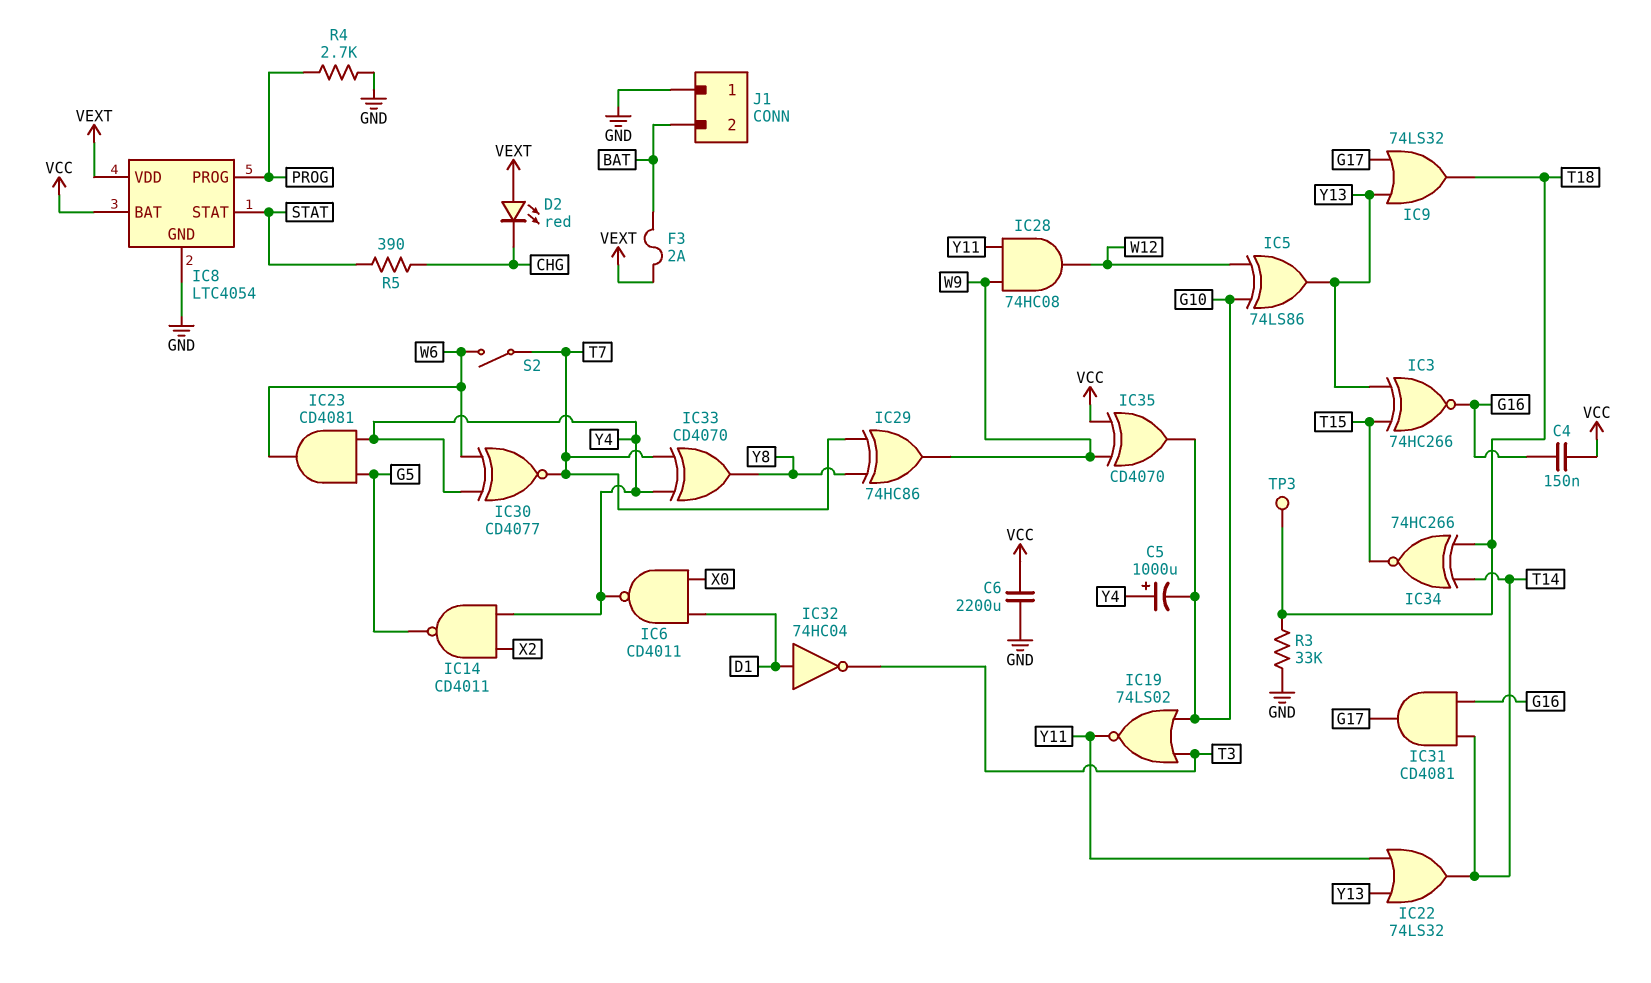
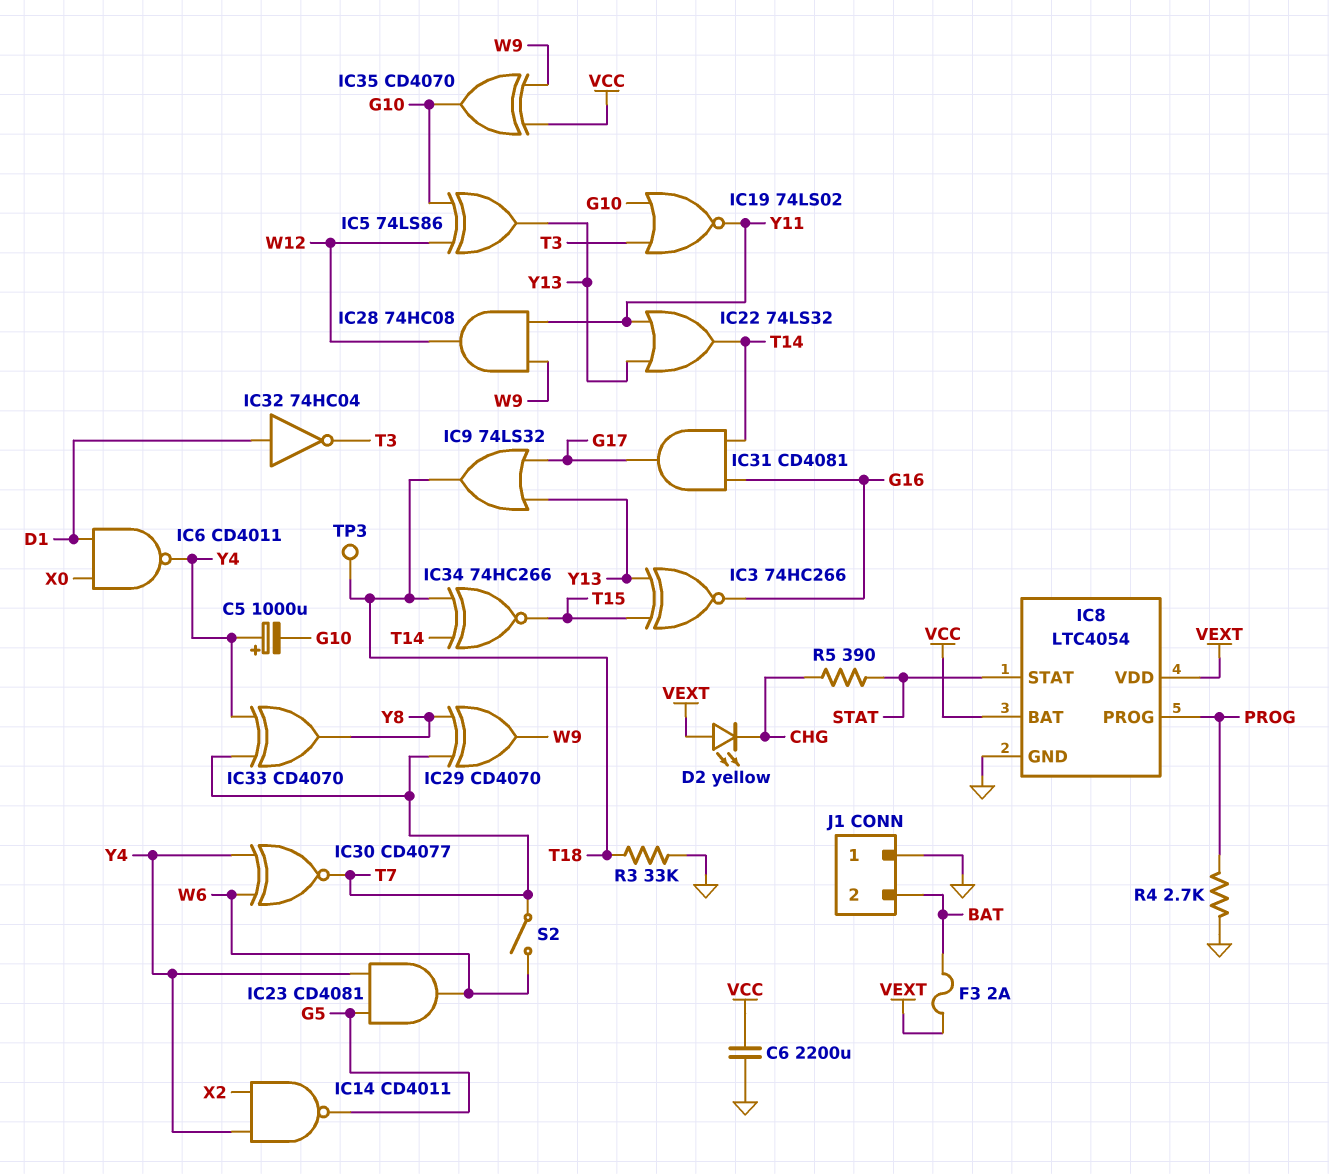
C4: 150nF (G16, VCC) -> none
D2: LED red (A VEXT, K CHG) -> LED yellow (A VEXT, K CHG)
IC29: XOR 74HC86 (in T7, in Y8, out W9) -> XOR CD4070 (in T7, in Y8, out W9)

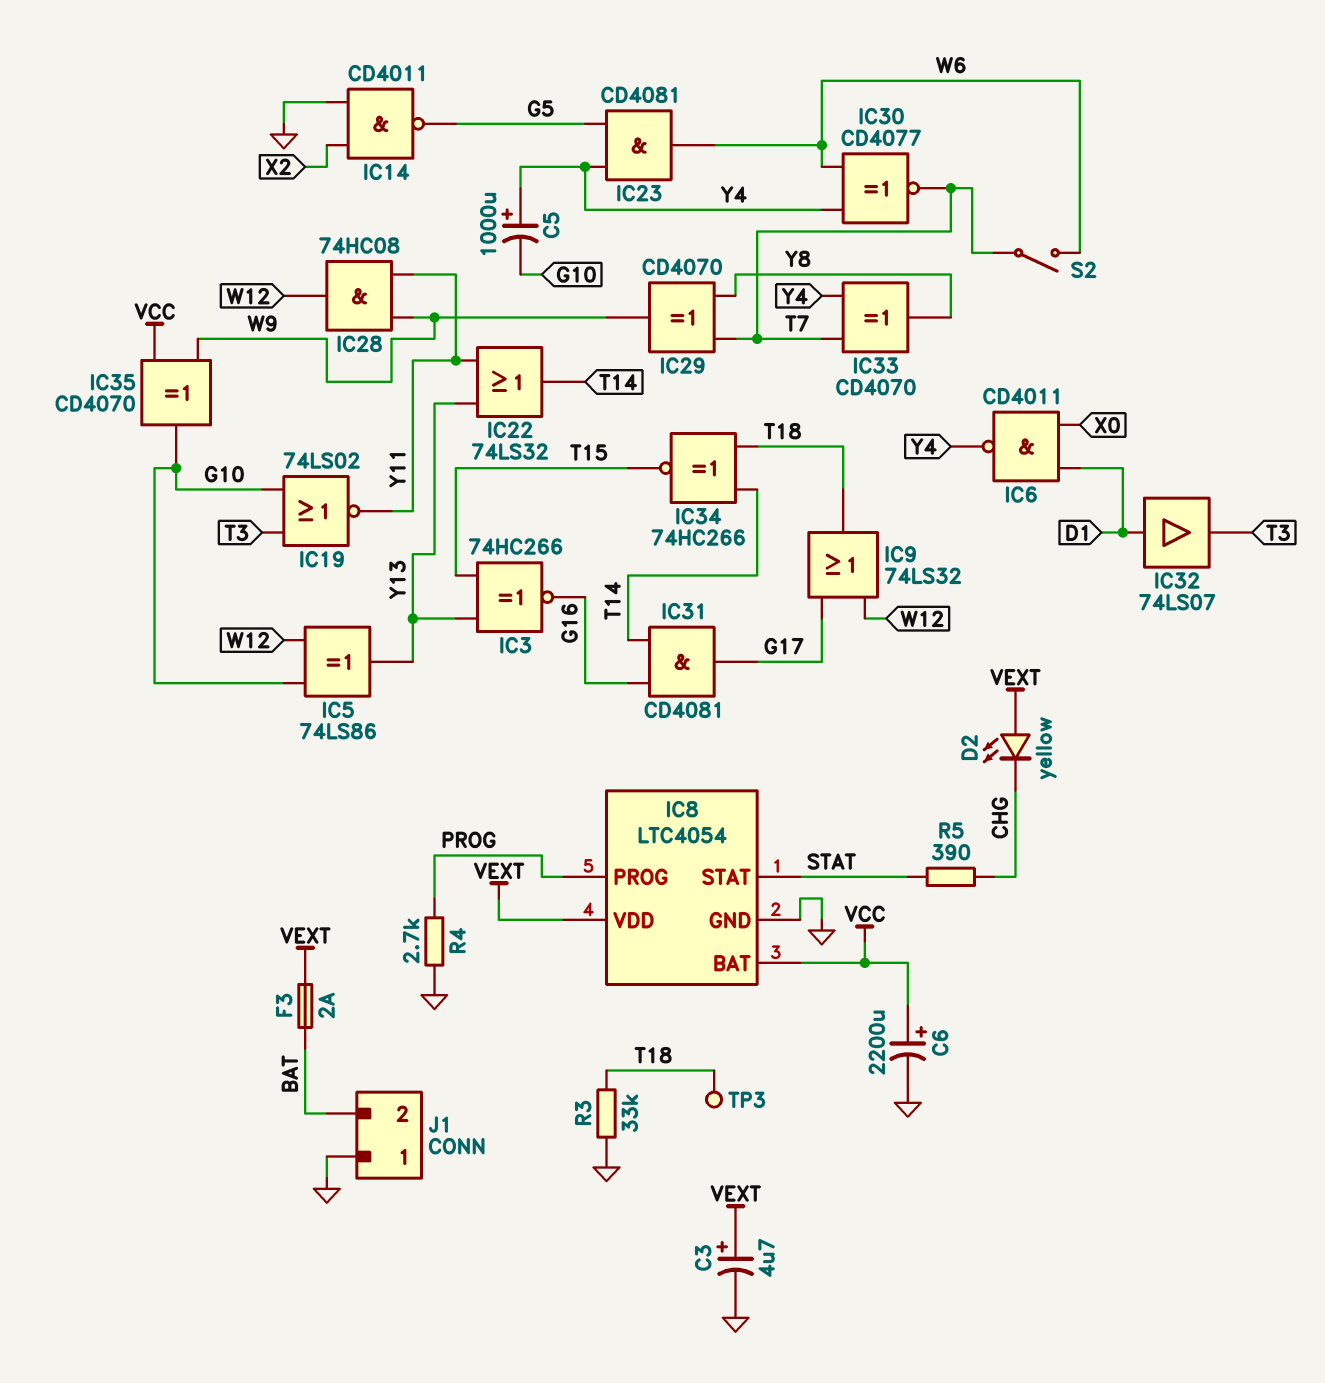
C3: none -> 4.7uF (plus VEXT, minus GND)
C6: 2200uF (GND, VCC) -> 2200uF (plus VCC, minus GND)
IC9: OR 74LS32 (in G17, in Y13, out T18) -> OR 74LS32 (in G17, in W12, out T18)
IC14: NAND CD4011 (in X2, in Y4, out G5) -> NAND CD4011 (in GND, in X2, out G5)
IC32: NOT 74HC04 (in D1, out T3) -> buffer 74LS07 (in D1, out T3)

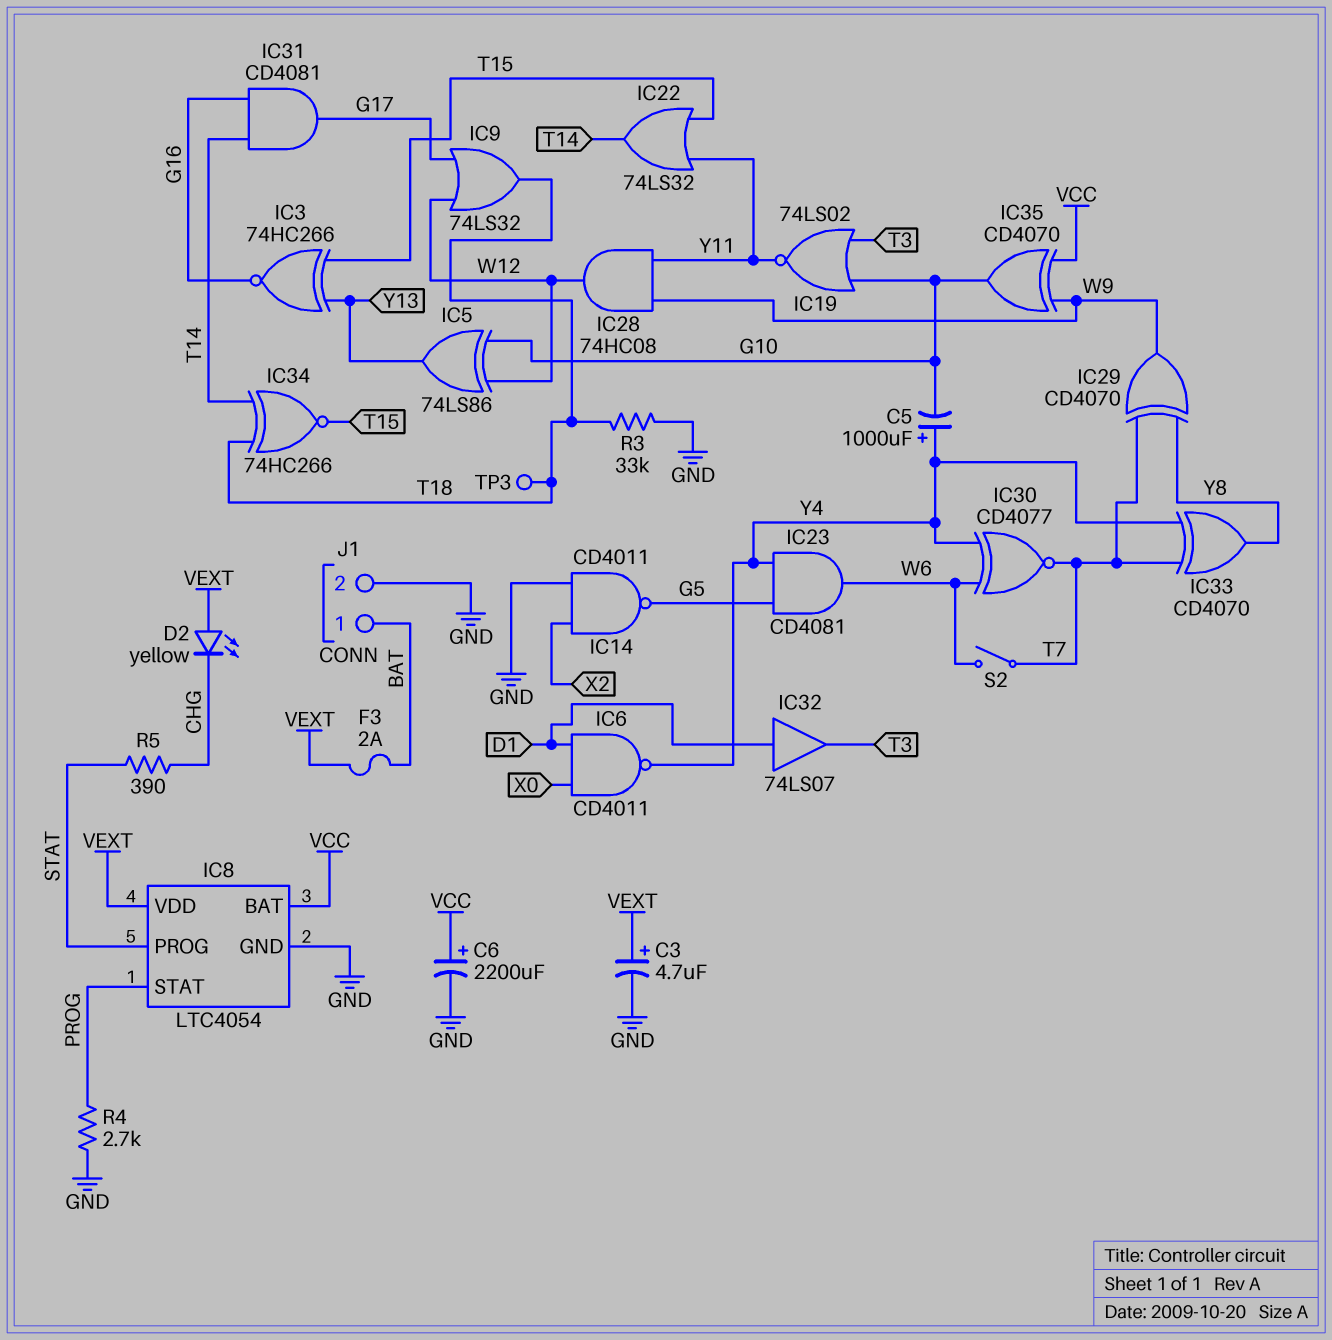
IC8 pin PROG: PROG -> STAT
IC8 pin STAT: STAT -> PROG
IC22: OR 74LS32 (in Y11, in Y13, out T14) -> OR 74LS32 (in T15, in Y11, out T14)
J1 pin 1: GND -> BAT
J1 pin 2: BAT -> GND

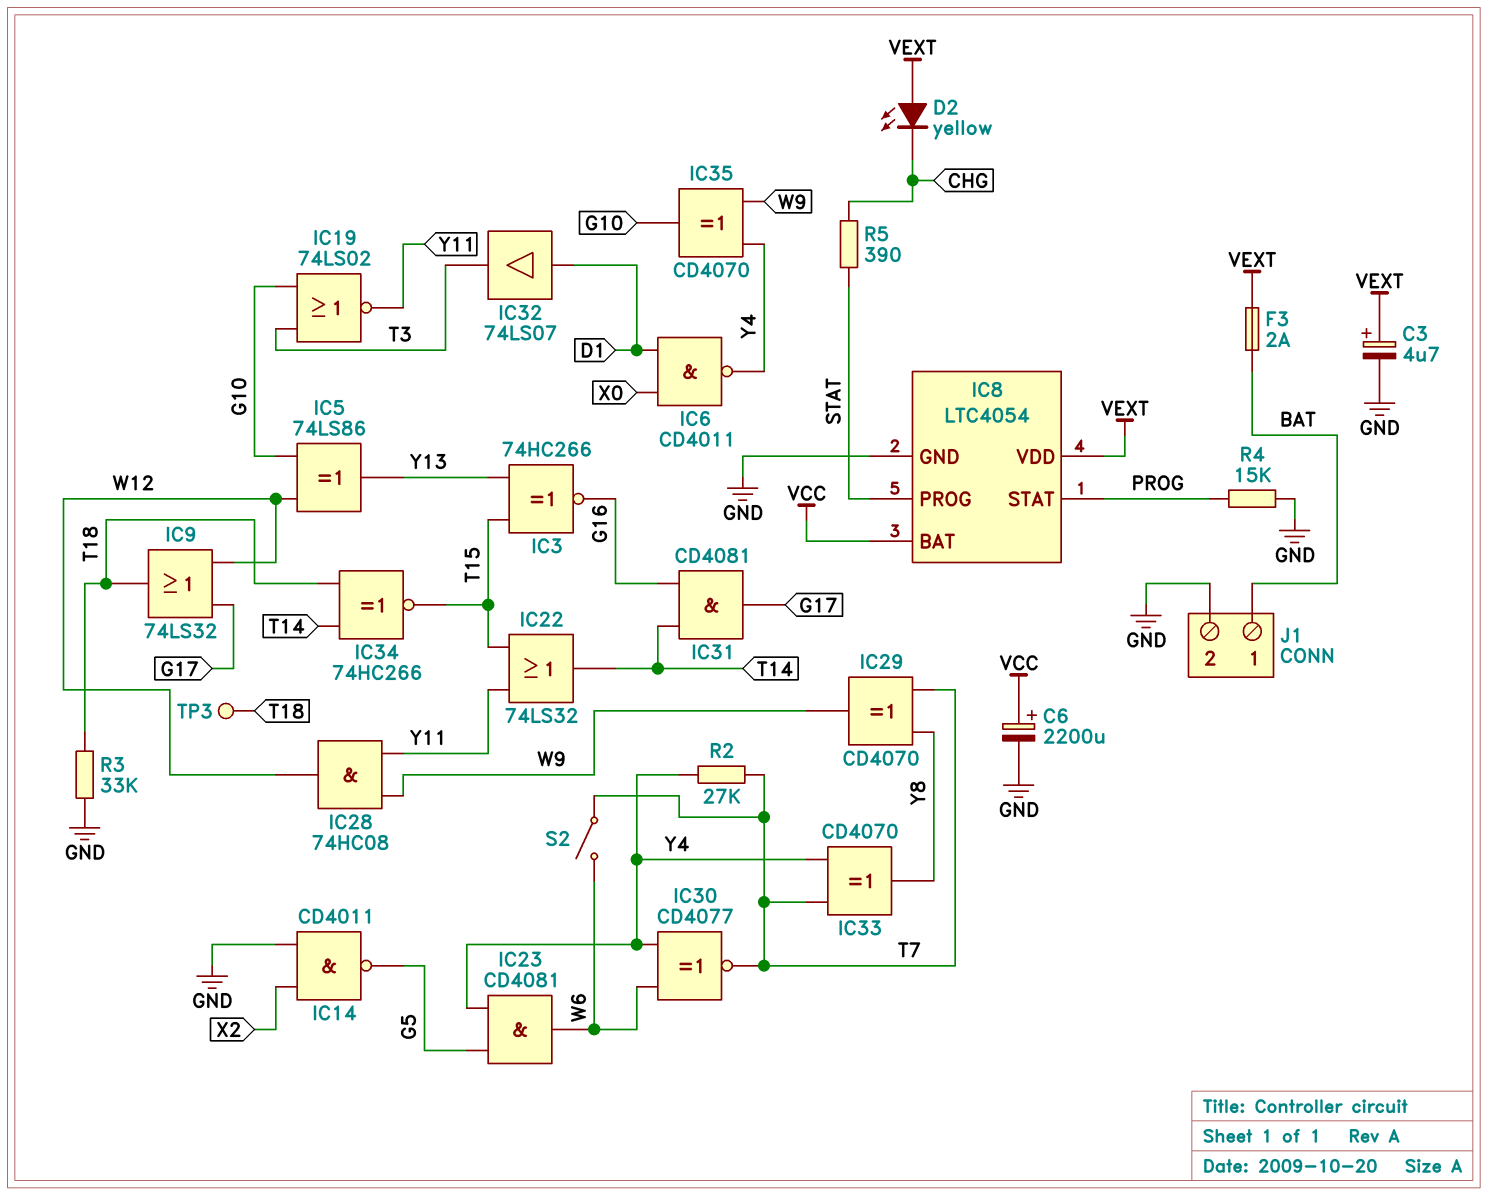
C5: 1000uF (plus Y4, minus G10) -> none
IC35: XOR CD4070 (in VCC, in W9, out G10) -> XOR CD4070 (in W9, in Y4, out G10)
R2: none -> 27k (T7, Y4)
R4: 2.7k (GND, PROG) -> 15k (GND, PROG)

